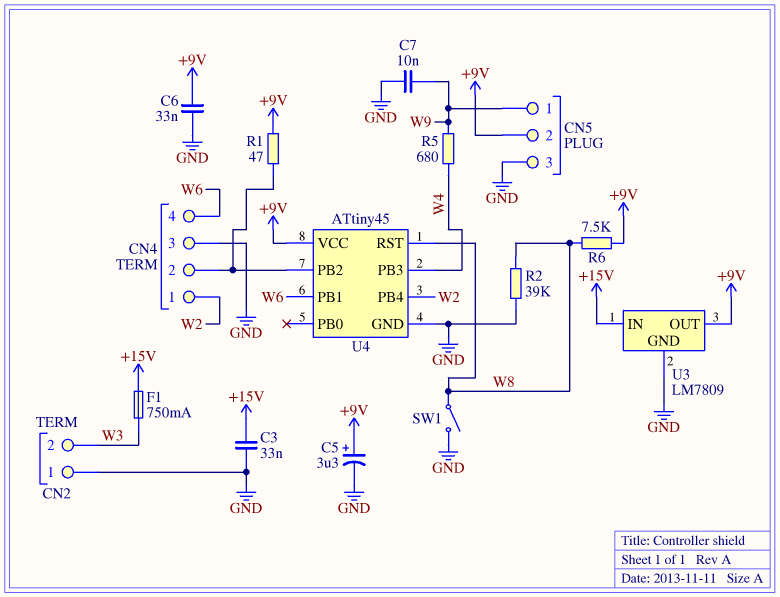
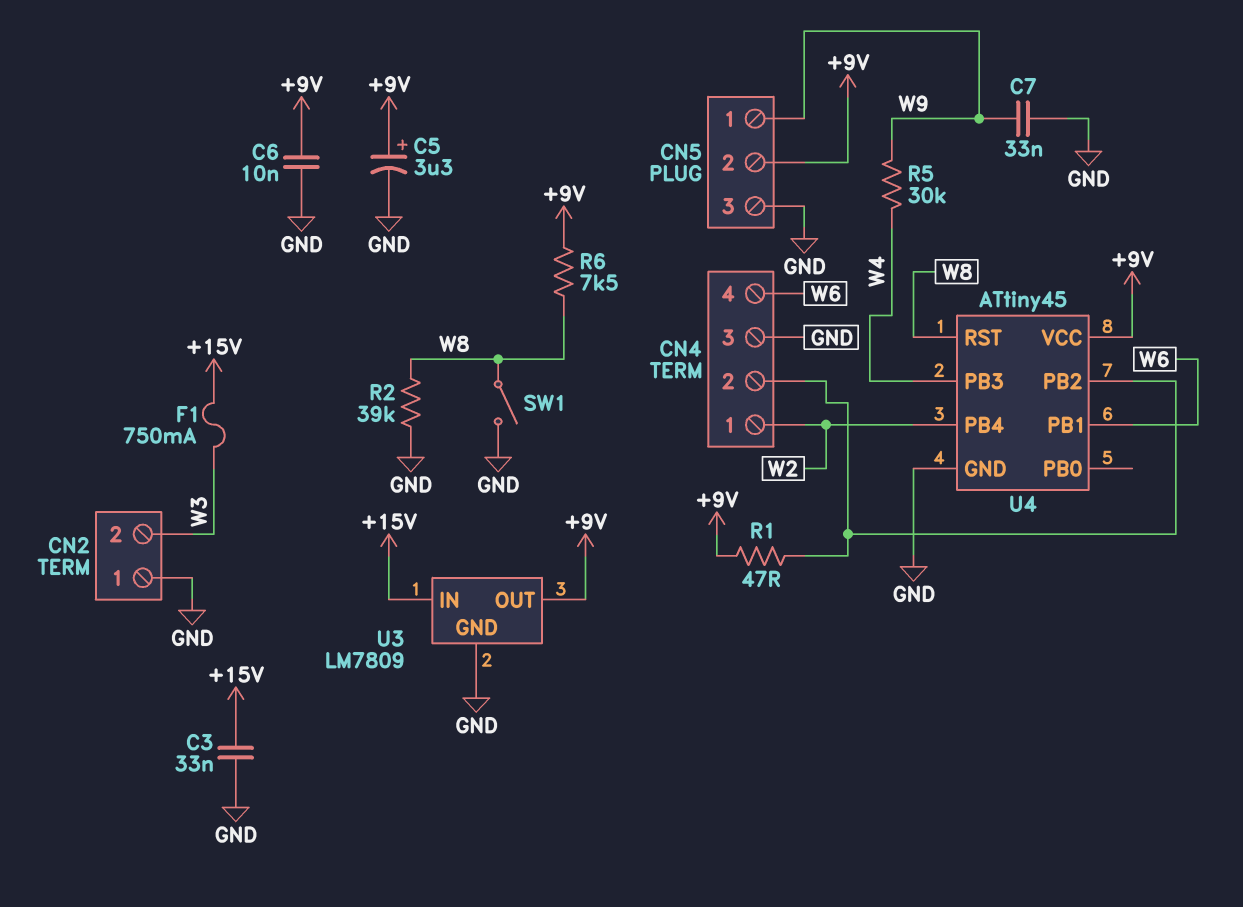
C6: 33nF (+9V, GND) -> 10nF (+9V, GND)
C7: 10nF (GND, W9) -> 33nF (GND, W9)
R5: 680 (W4, W9) -> 30k (W4, W9)

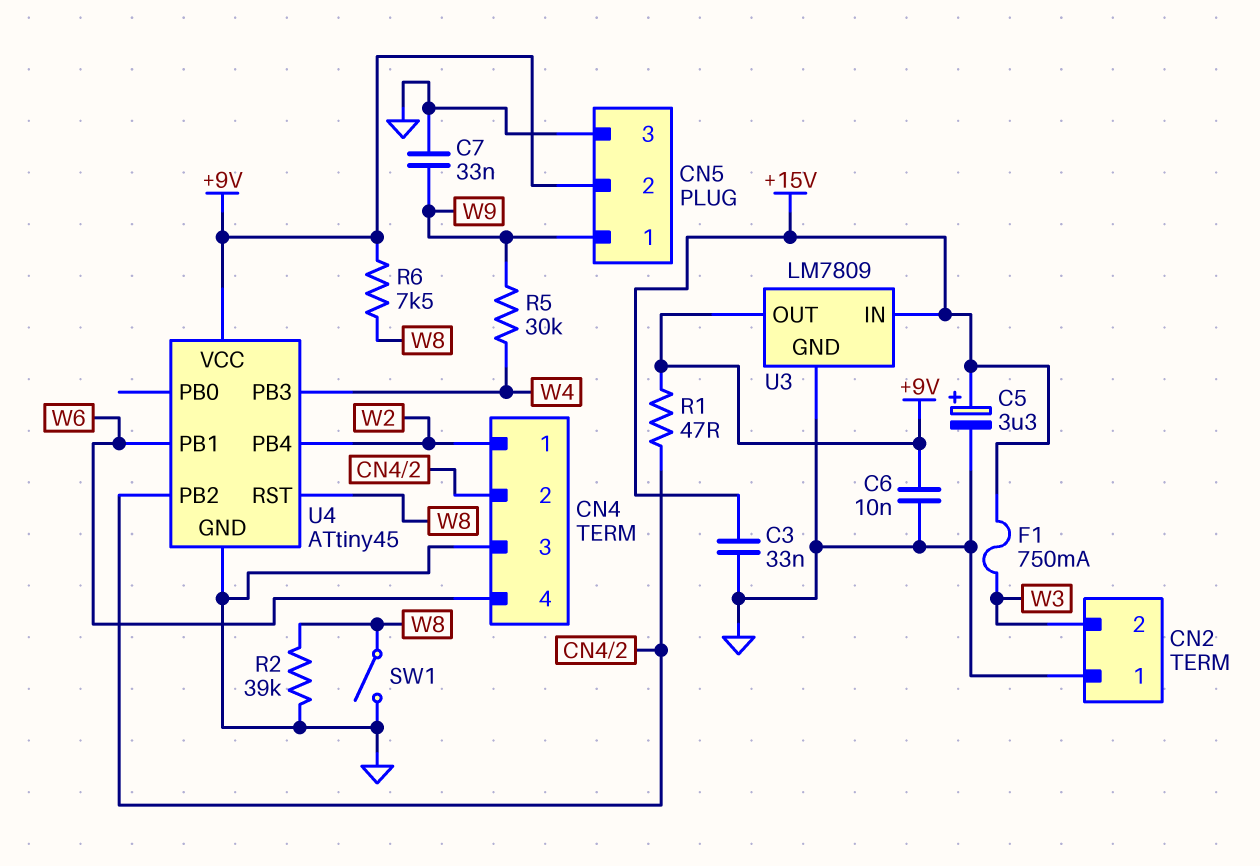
C5: 3.3uF (plus +9V, minus GND) -> 3.3uF (plus +15V, minus GND)

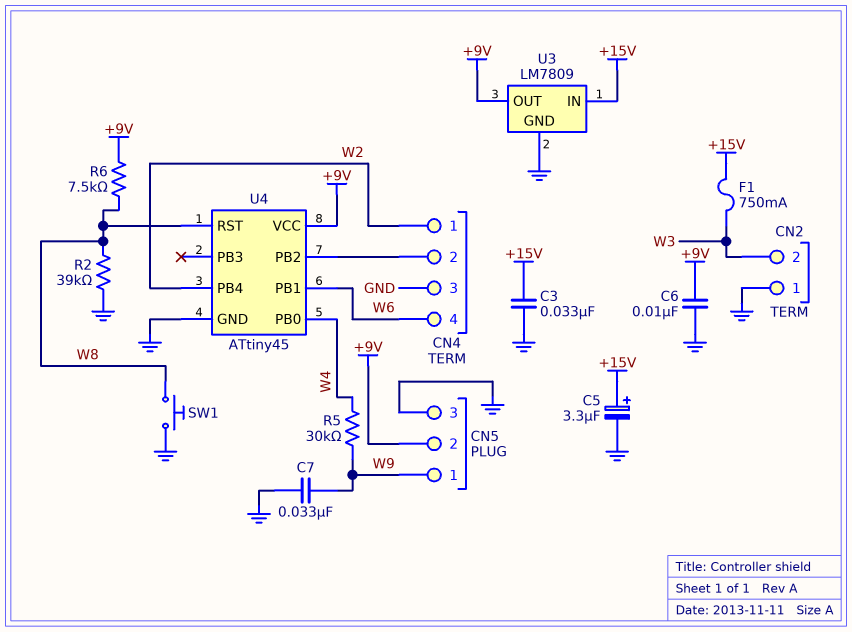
R1: 47 (+9V, CN4/2) -> none
SW1: switch (GND, W8) -> button (GND, W8)
U4 pin PB0: none -> W4
U4 pin PB3: W4 -> none

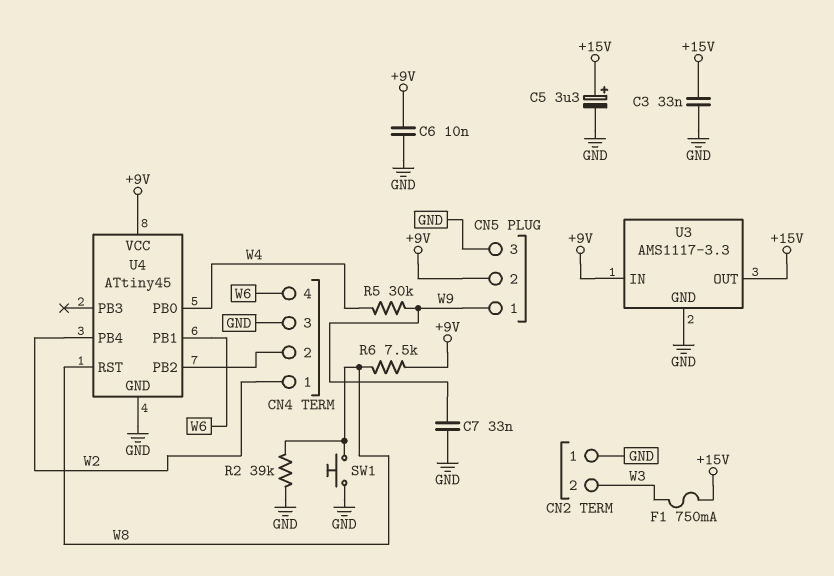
U3: LM7809 -> AMS1117-3.3
U3 pin IN: +15V -> +9V
U3 pin OUT: +9V -> +15V

